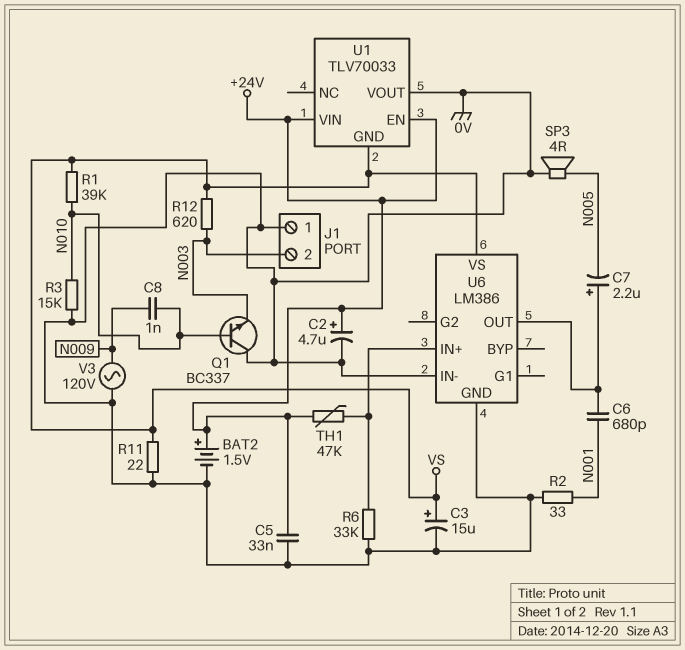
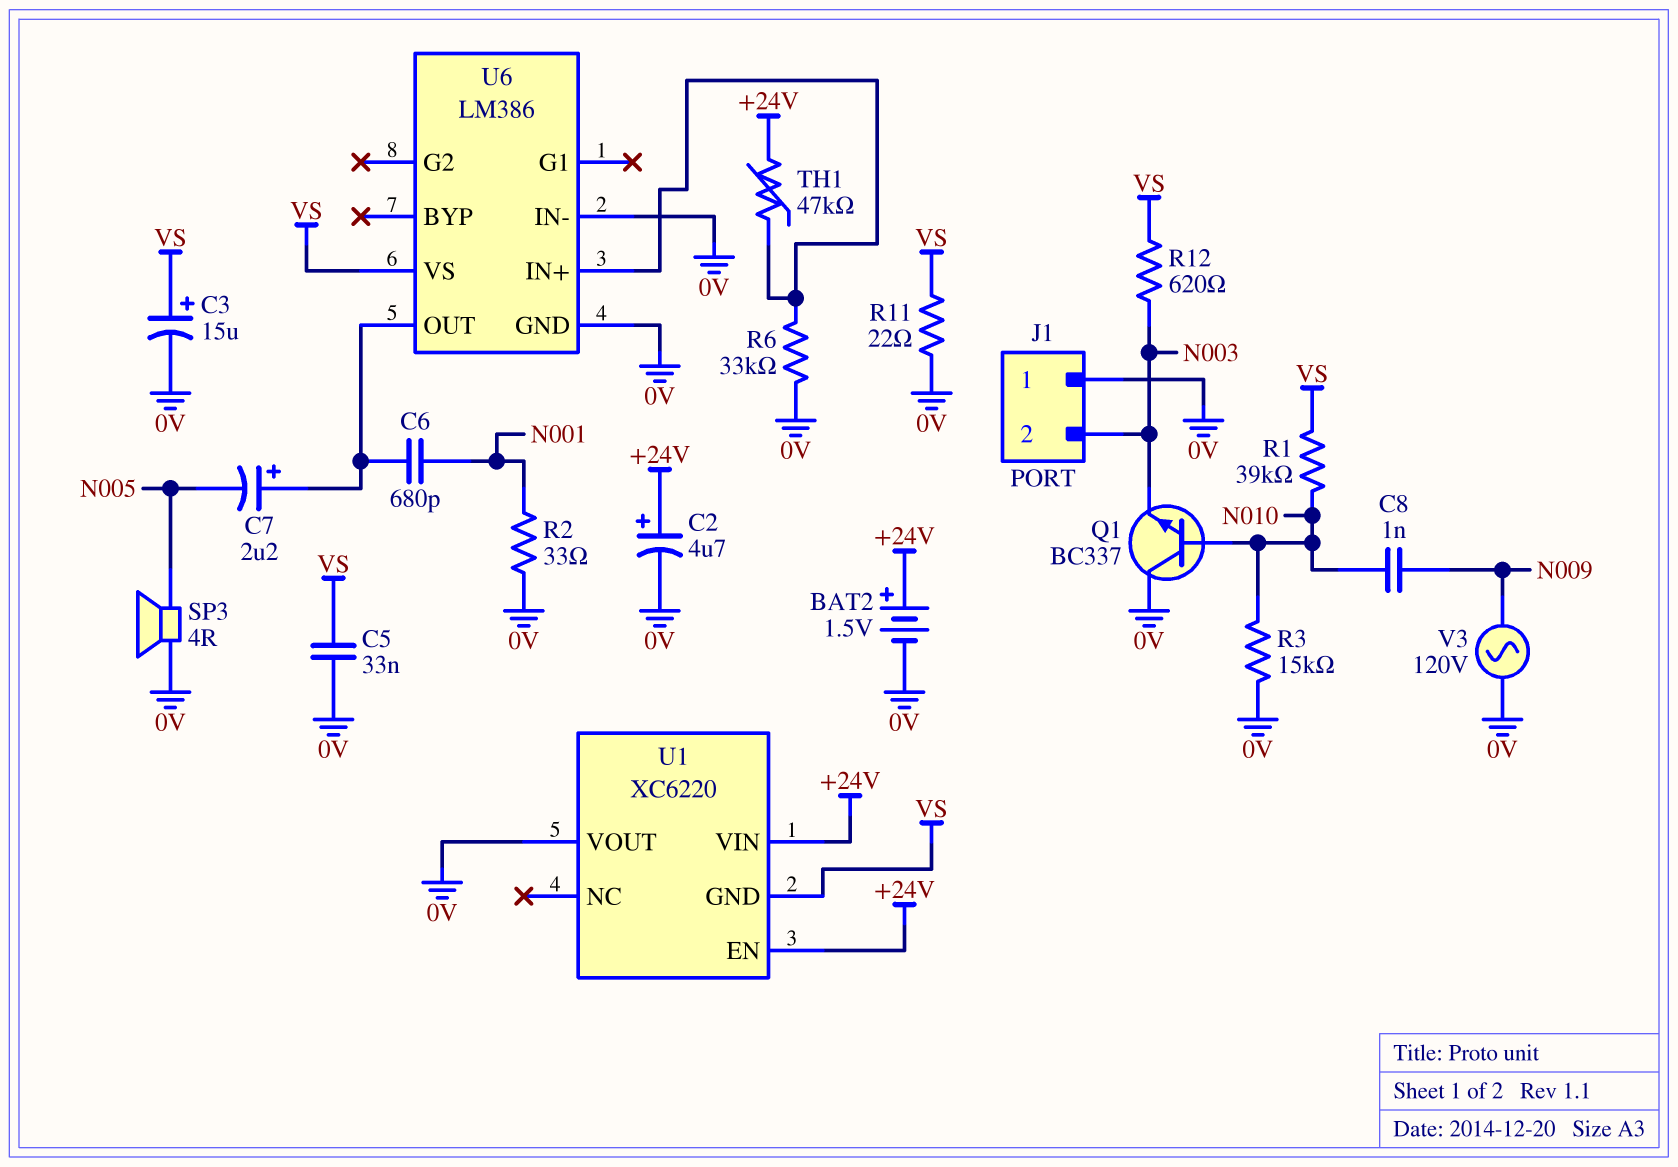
C5: 33nF (+24V, 0V) -> 33nF (0V, VS)
U1: TLV70033 -> XC6220

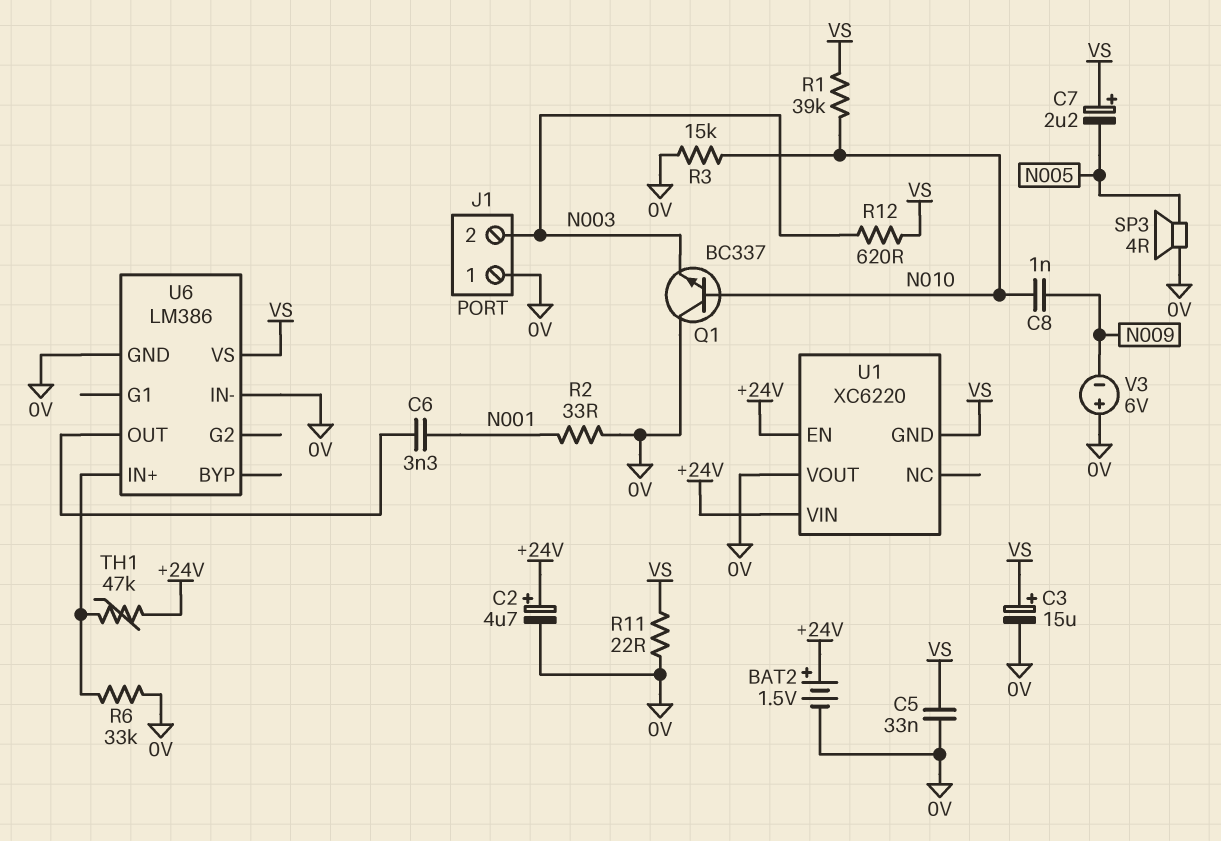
C6: 680pF (N001, U6/OUT) -> 3.3nF (N001, U6/OUT)
C7: 2.2uF (plus U6/OUT, minus N005) -> 2.2uF (plus VS, minus N005)
V3: AC 120V (0V, N009) -> 6V (plus 0V, minus N009)

